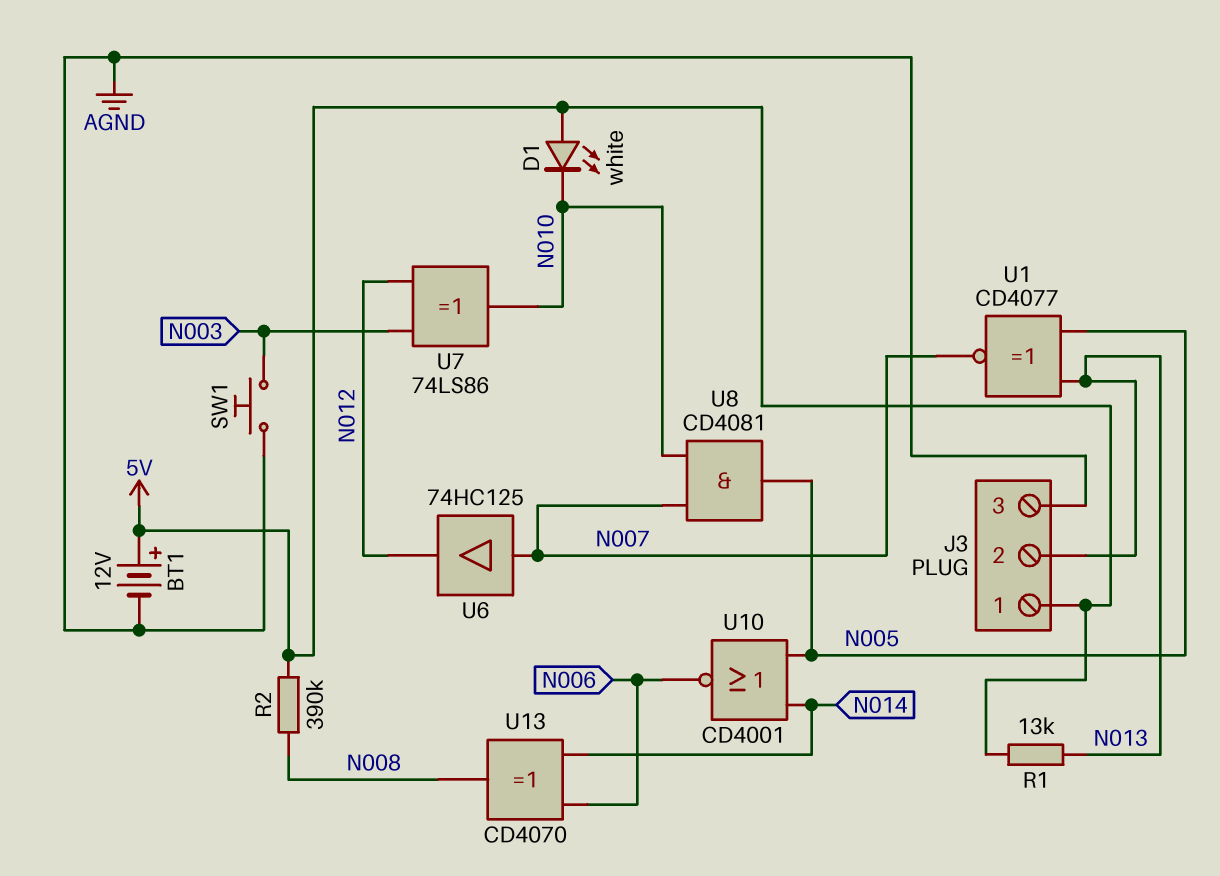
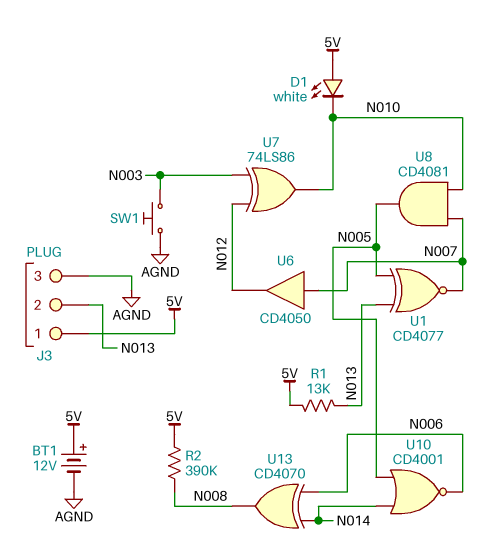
U6: buffer 74HC125 (in N007, out N012) -> buffer CD4050 (in N007, out N012)

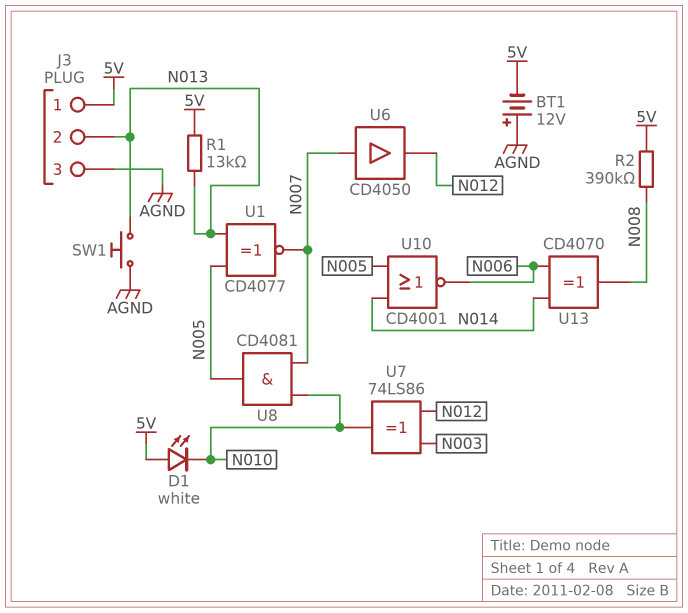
BT1: 12V (plus 5V, minus AGND) -> 12V (plus AGND, minus 5V)
SW1: button (AGND, N003) -> button (AGND, N013)

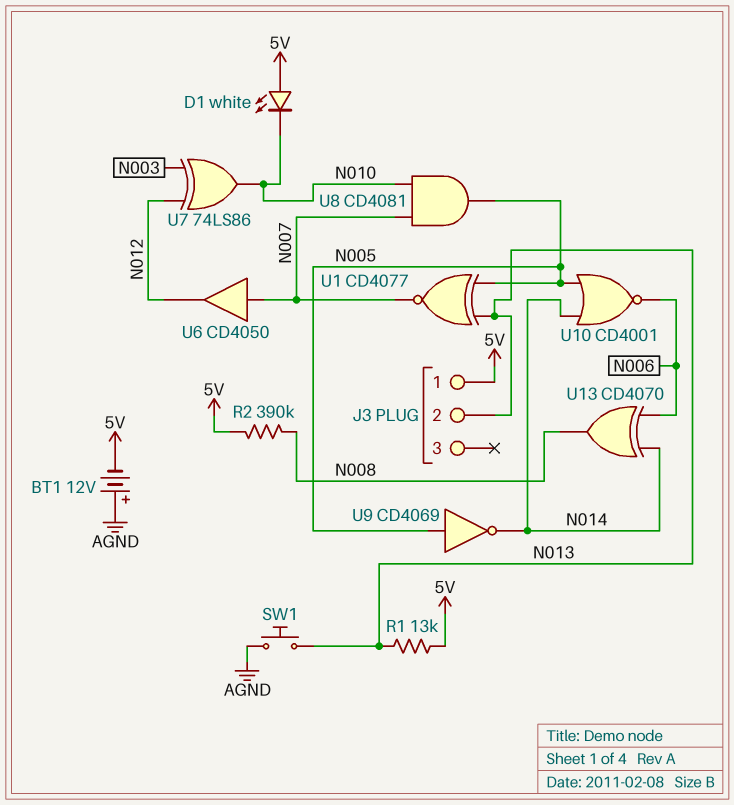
J3 pin 3: AGND -> none
U9: none -> NOT CD4069 (in N005, out N014)

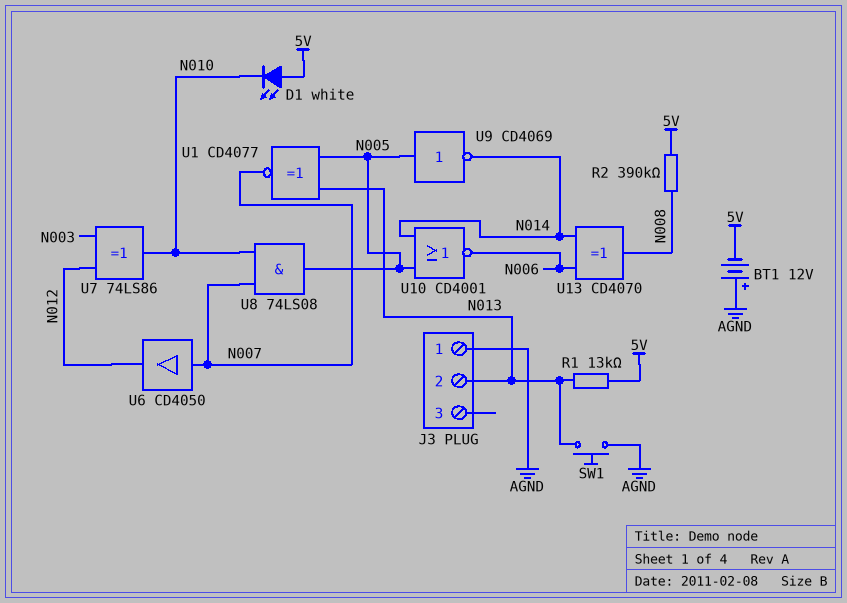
J3 pin 1: 5V -> AGND
U8: AND CD4081 (in N007, in N010, out N005) -> AND 74LS08 (in N007, in N010, out N005)

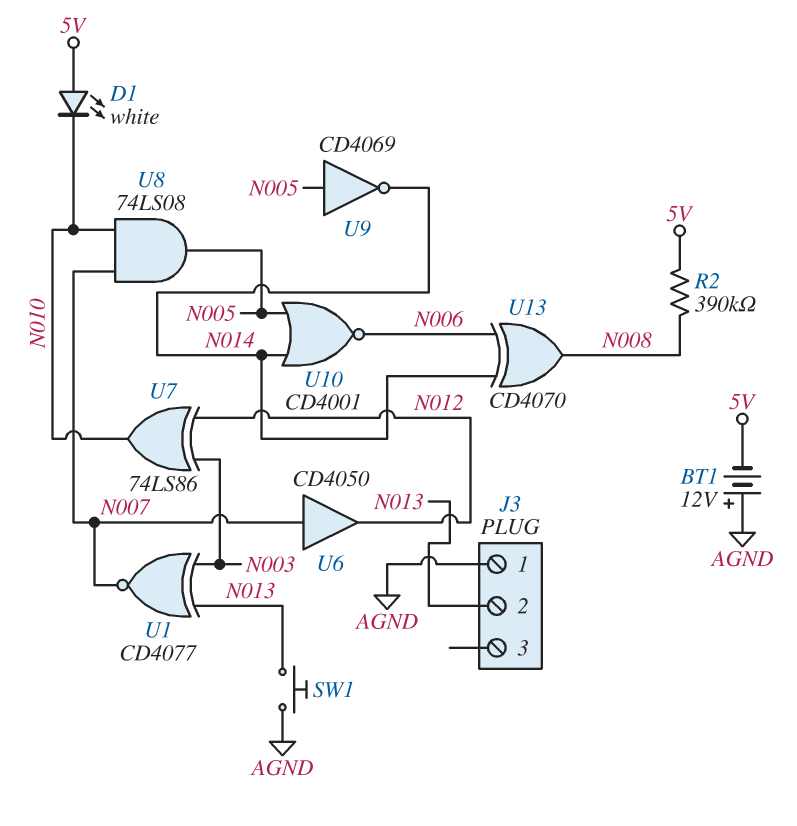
R1: 13k (5V, N013) -> none
U1: XNOR CD4077 (in N005, in N013, out N007) -> XNOR CD4077 (in N003, in N013, out N007)

